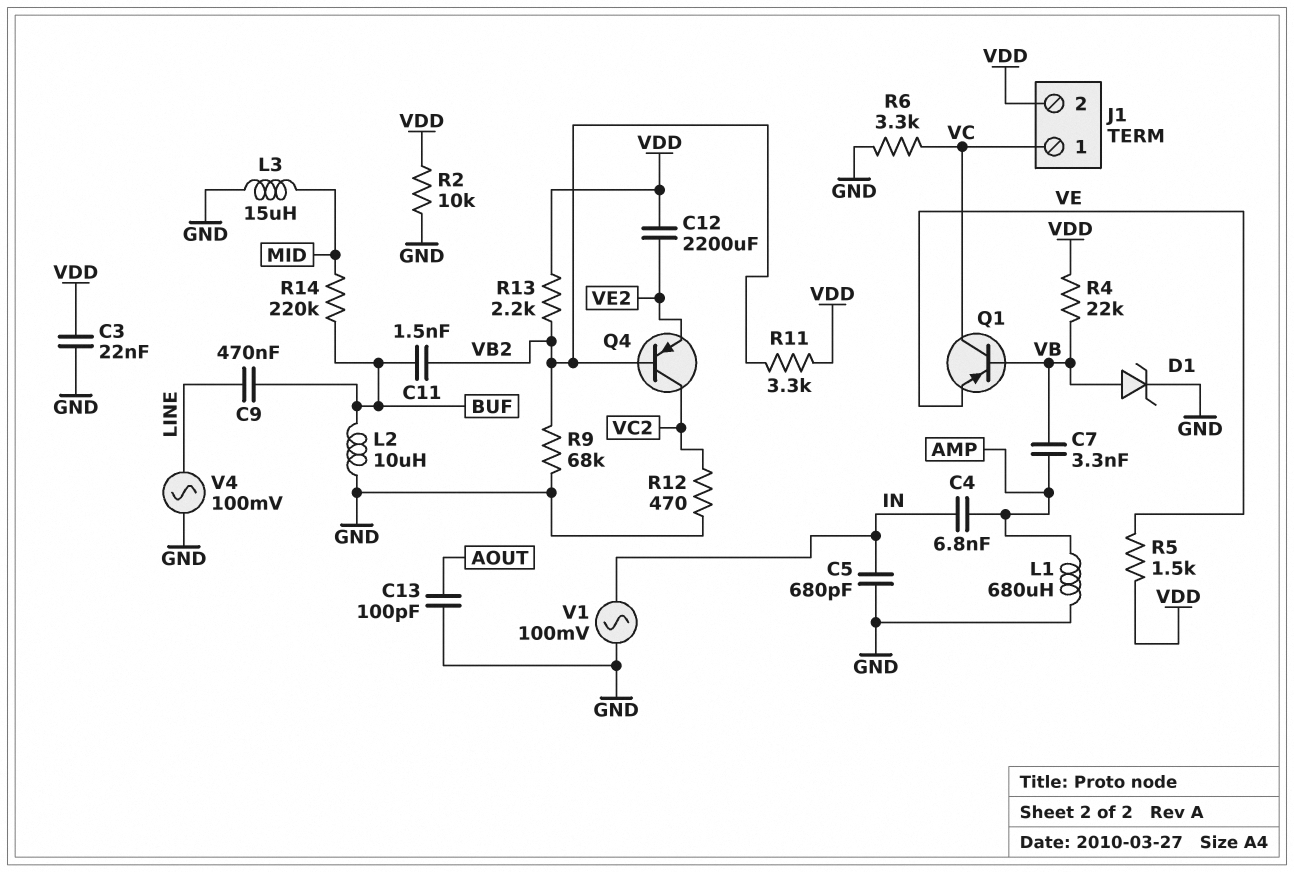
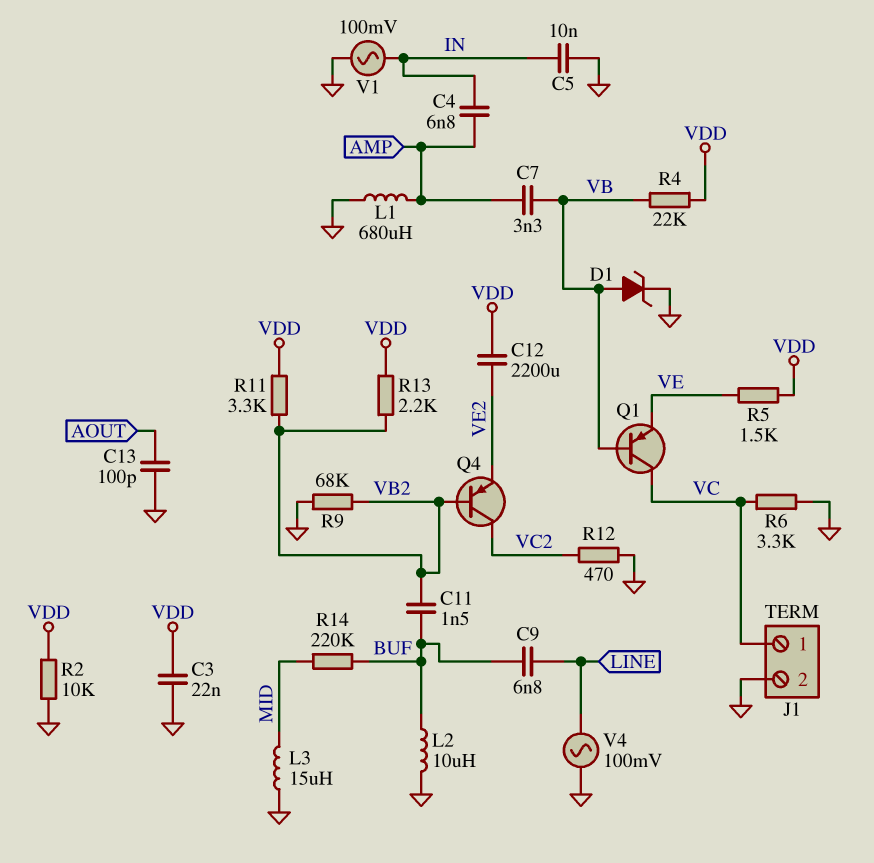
C5: 680pF (GND, IN) -> 10nF (GND, IN)
C9: 470nF (BUF, LINE) -> 6.8nF (BUF, LINE)
J1 pin 2: VDD -> GND

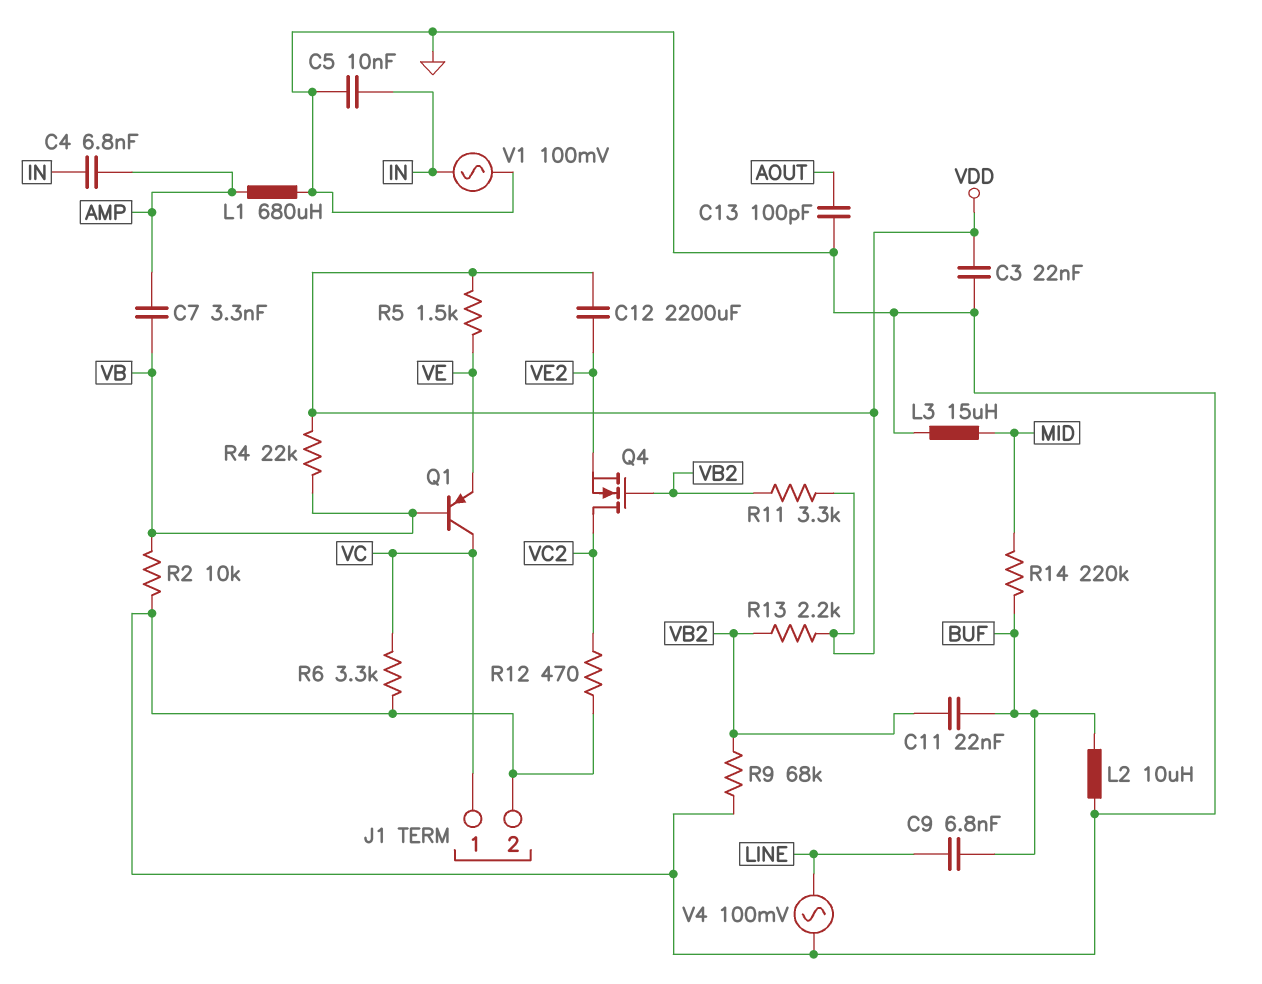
C11: 1.5nF (BUF, VB2) -> 22nF (BUF, VB2)
D1: zener (A VB, K GND) -> none
Q4: PNP (B VB2, C VC2, E VE2) -> NMOS (G VB2, D VC2, S VE2)
R2: 10k (GND, VDD) -> 10k (GND, VB)

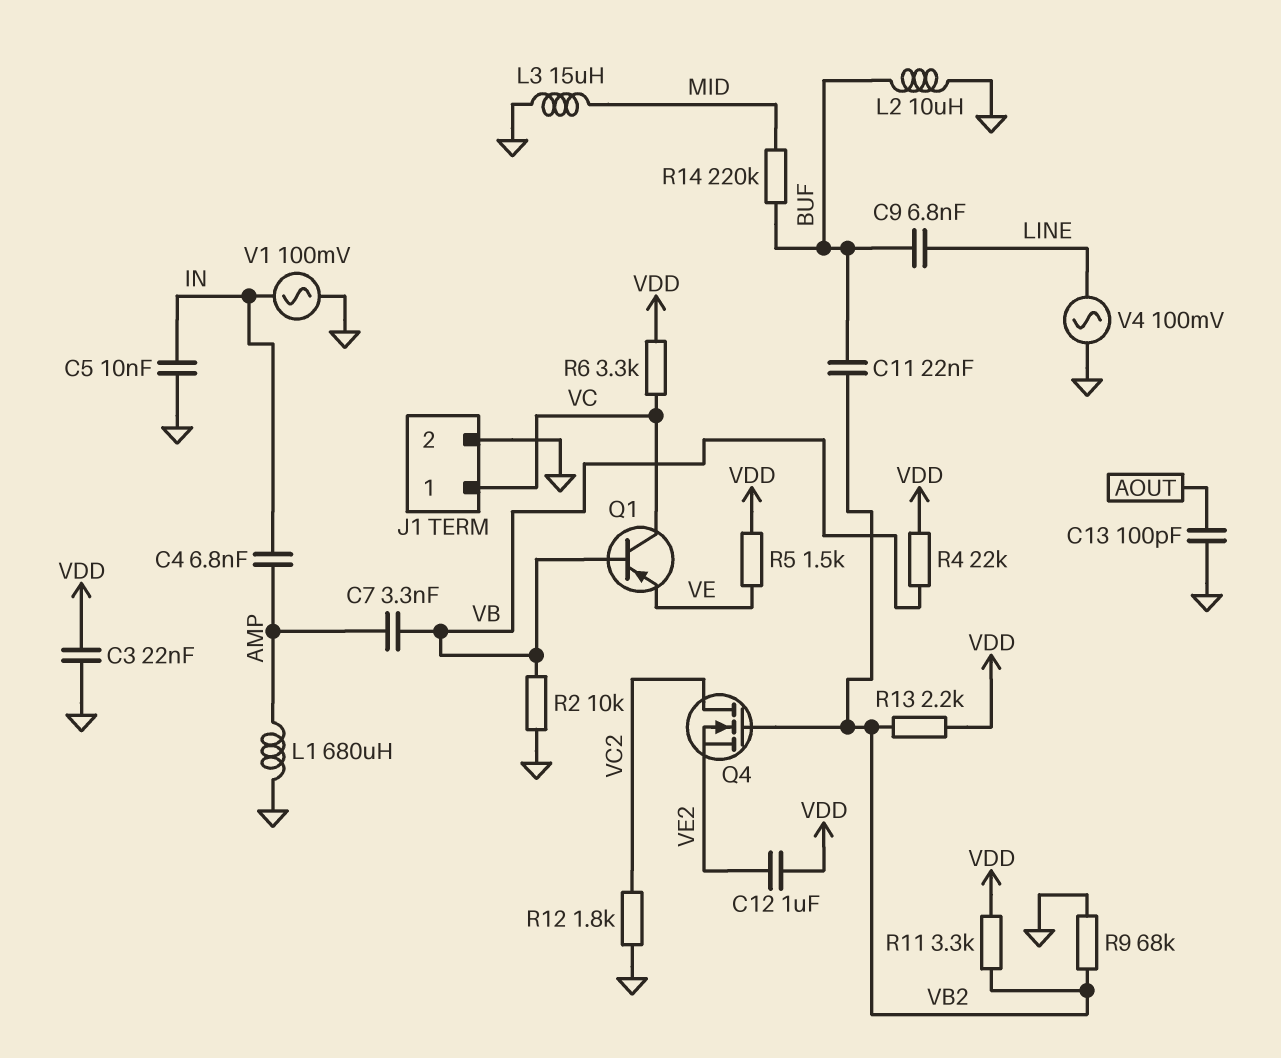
C12: 2200uF (VDD, VE2) -> 1uF (VDD, VE2)
R6: 3.3k (GND, VC) -> 3.3k (VC, VDD)
R12: 470 (GND, VC2) -> 1.8k (GND, VC2)

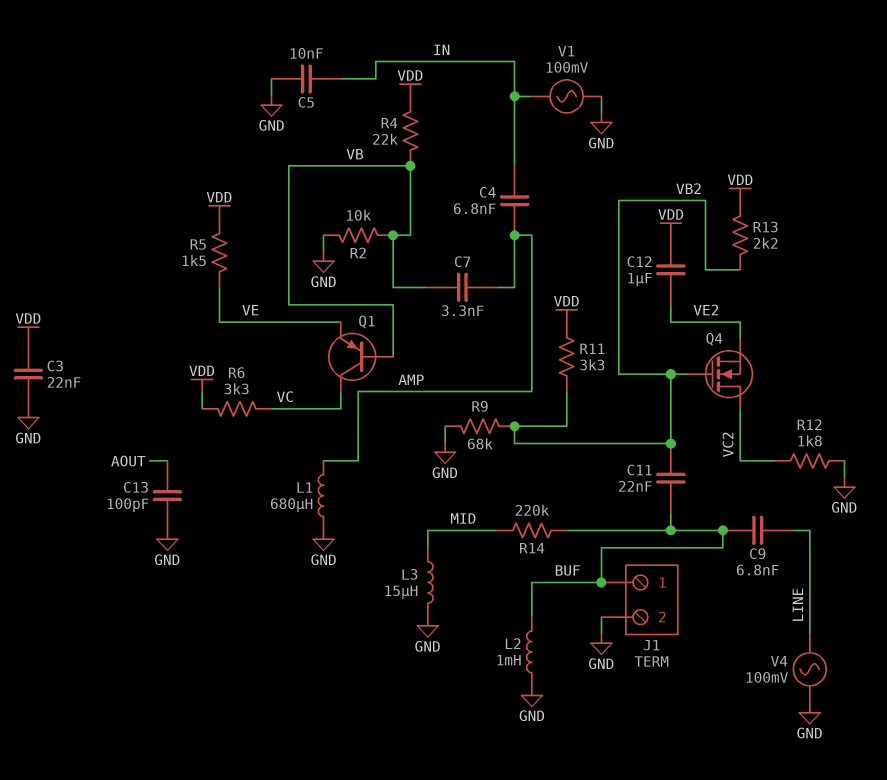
J1 pin 1: VC -> BUF
L2: 10uH (BUF, GND) -> 1mH (BUF, GND)

